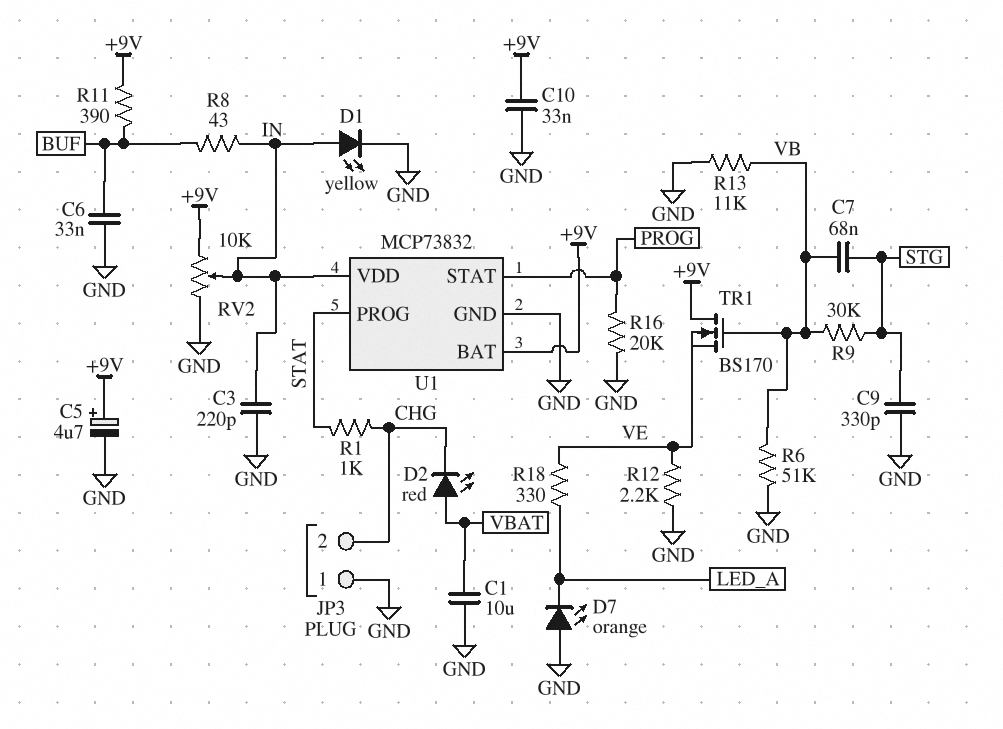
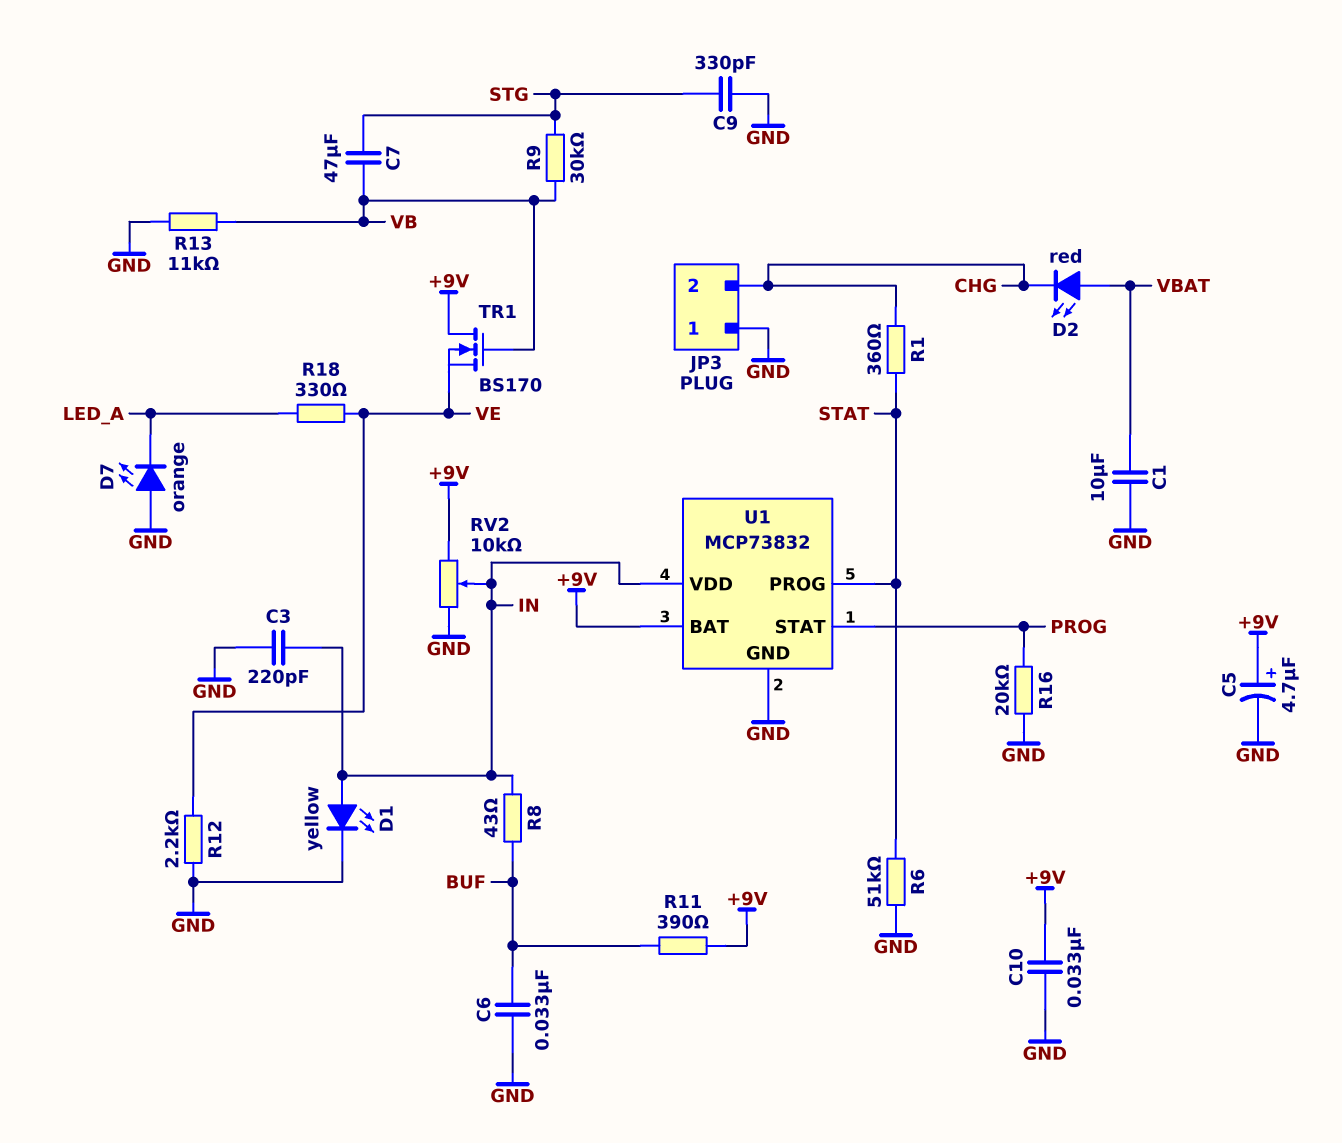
C7: 68nF (STG, VB) -> 47uF (STG, VB)
R1: 1k (CHG, STAT) -> 360 (CHG, STAT)
R6: 51k (GND, VB) -> 51k (GND, STAT)

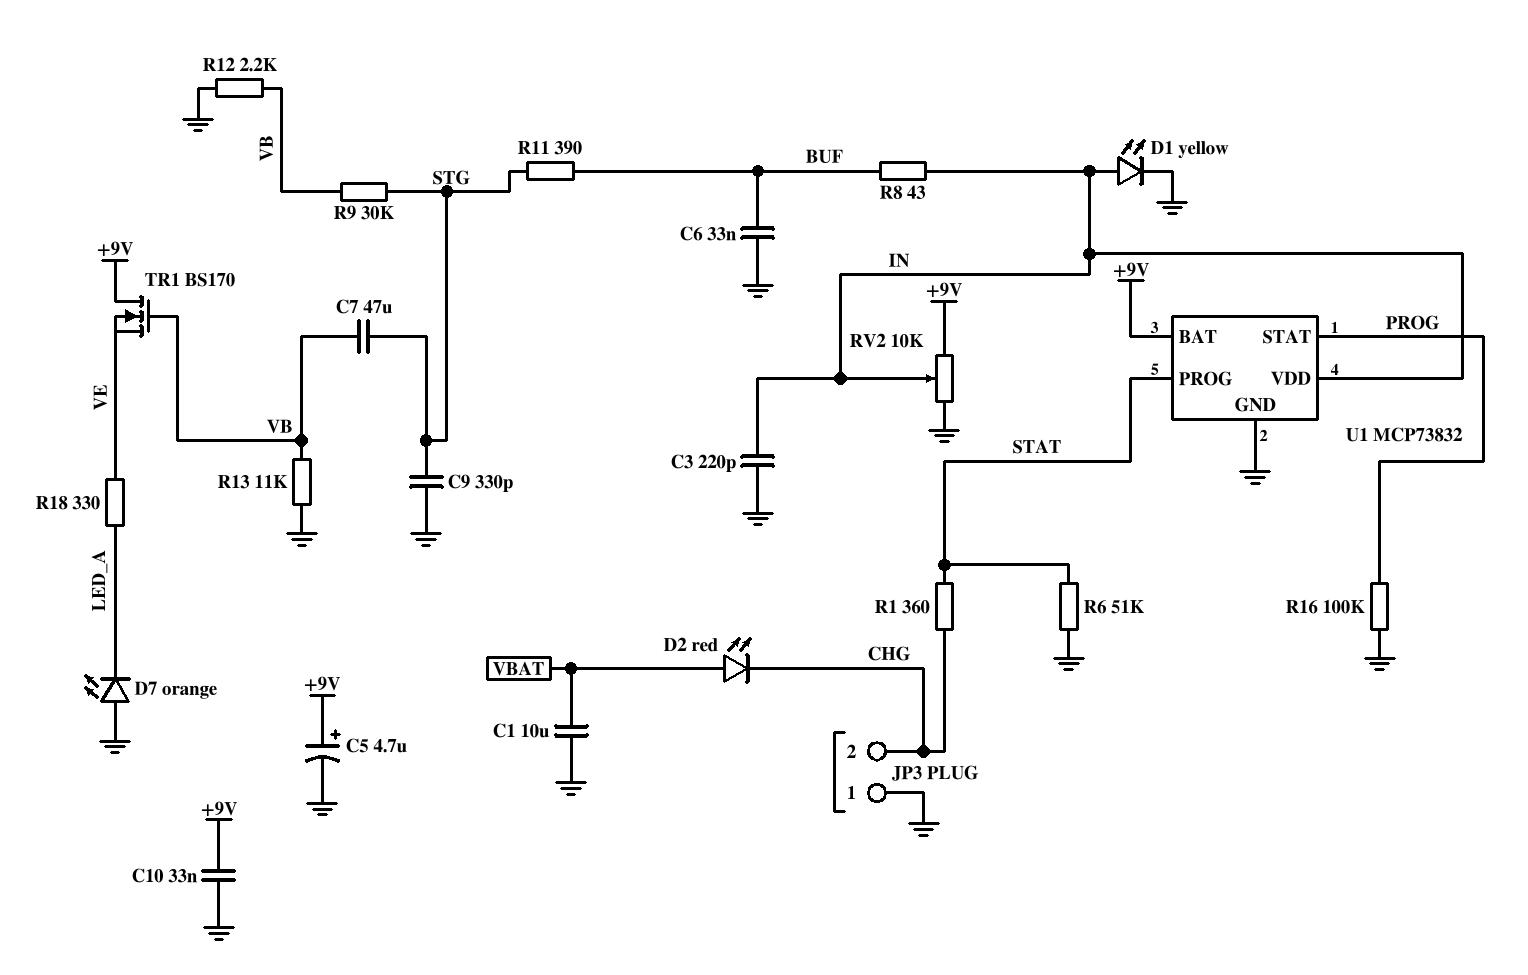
R11: 390 (+9V, BUF) -> 390 (BUF, STG)
R12: 2.2k (GND, VE) -> 2.2k (GND, VB)
R16: 20k (GND, PROG) -> 100k (GND, PROG)

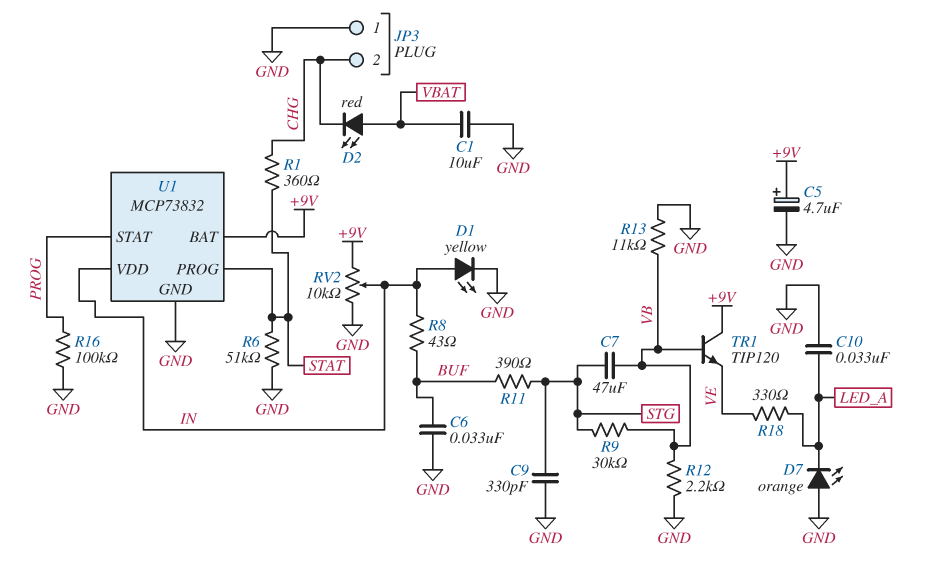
C3: 220pF (GND, IN) -> none
C10: 33nF (+9V, GND) -> 33nF (GND, LED_A)
TR1: NMOS BS170 (G VB, D +9V, S VE) -> NPN TIP120 (B VB, C +9V, E VE)

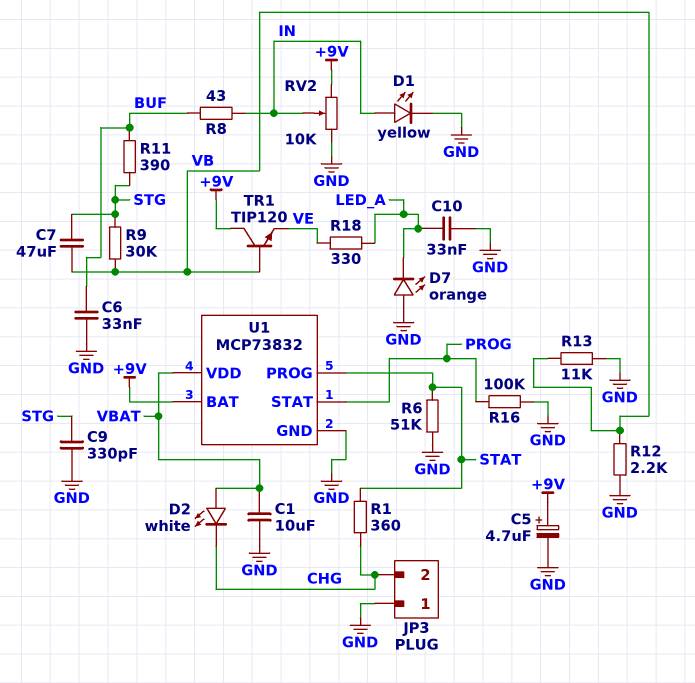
D2: LED red (A VBAT, K CHG) -> LED white (A VBAT, K CHG)
U1 pin VDD: IN -> VBAT

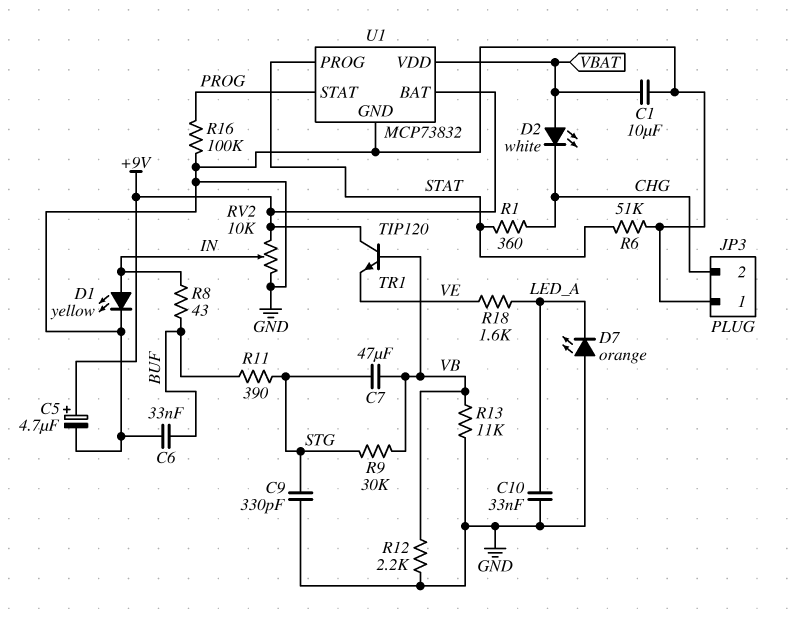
R18: 330 (LED_A, VE) -> 1.6k (LED_A, VE)

